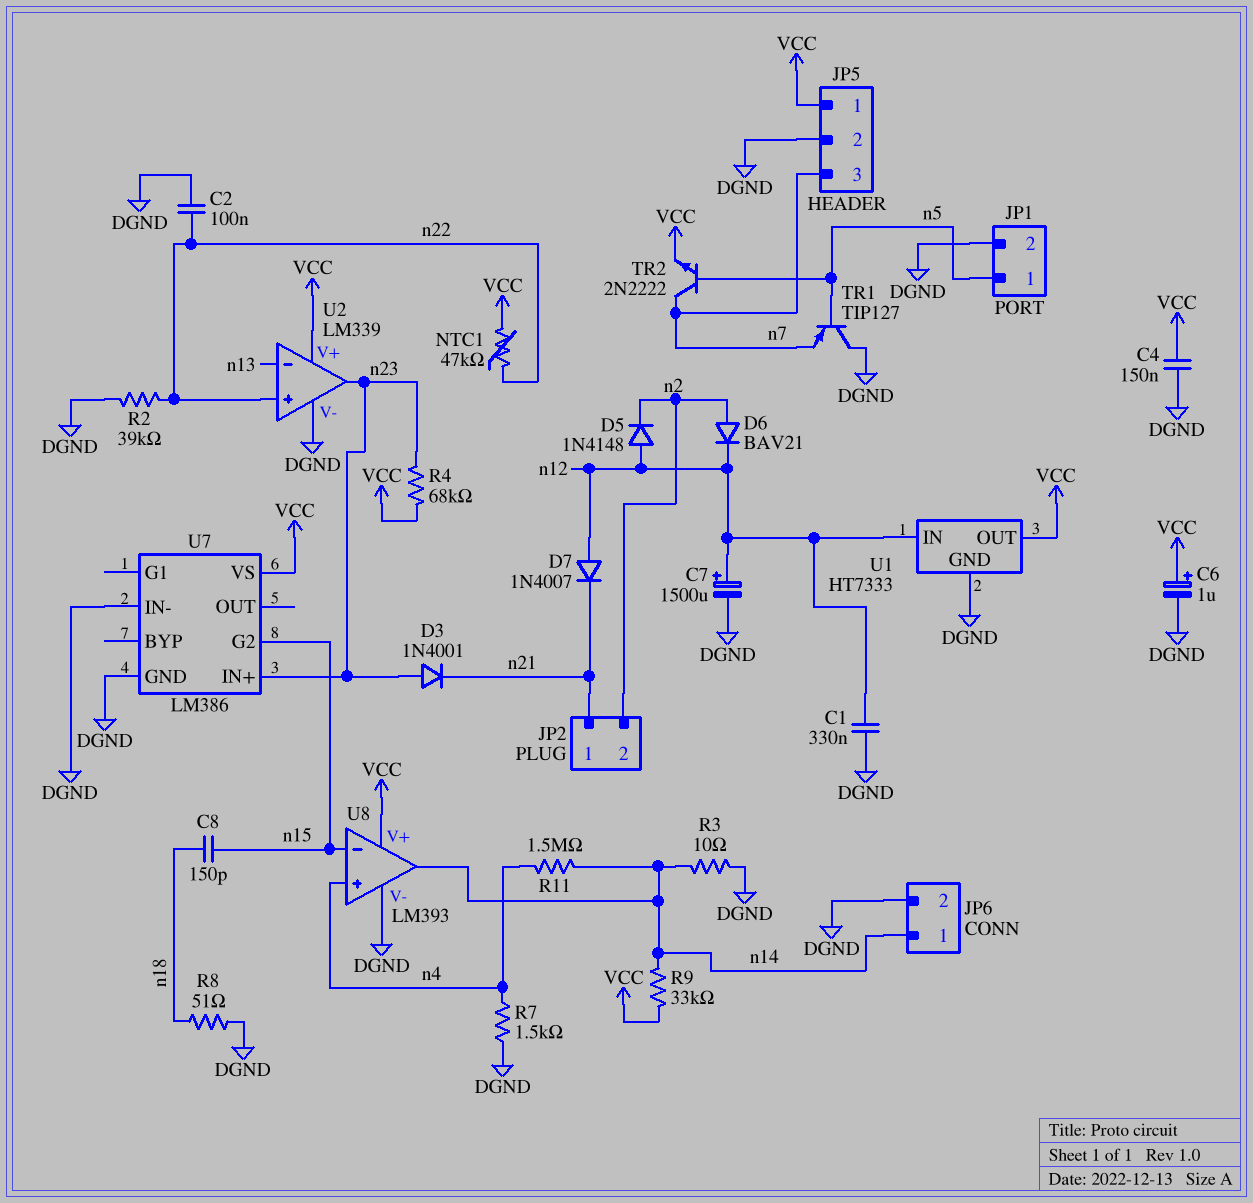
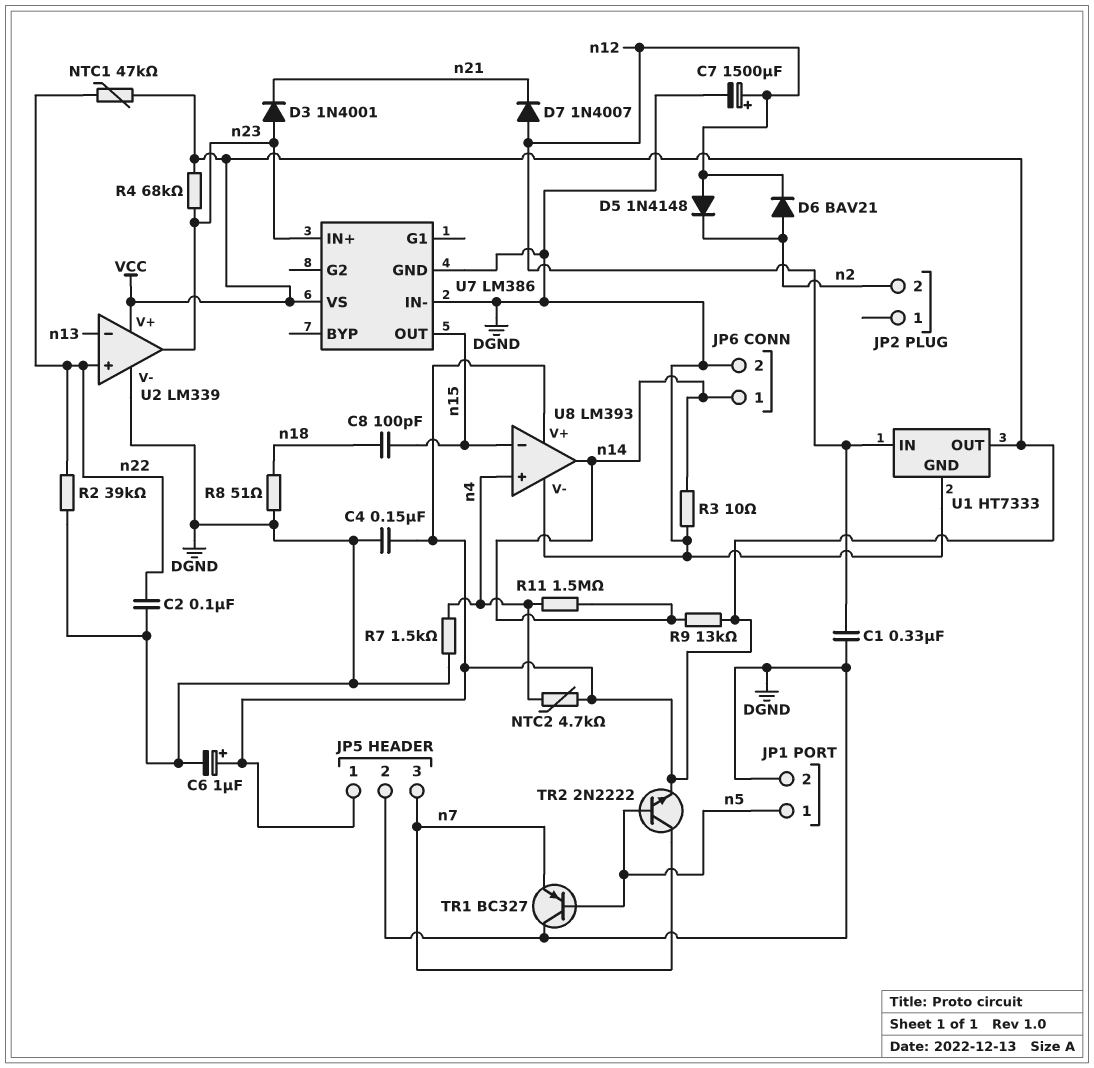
C8: 150pF (n15, n18) -> 100pF (n15, n18)
JP2 pin 1: n21 -> none
NTC2: none -> 4.7k (VCC, n4)
R9: 33k (VCC, n14) -> 13k (VCC, n14)
TR1: PNP TIP127 (B n5, C DGND, E n7) -> PNP BC327 (B n5, C DGND, E n7)
U7 pin G2: n15 -> none
U7 pin OUT: none -> n15

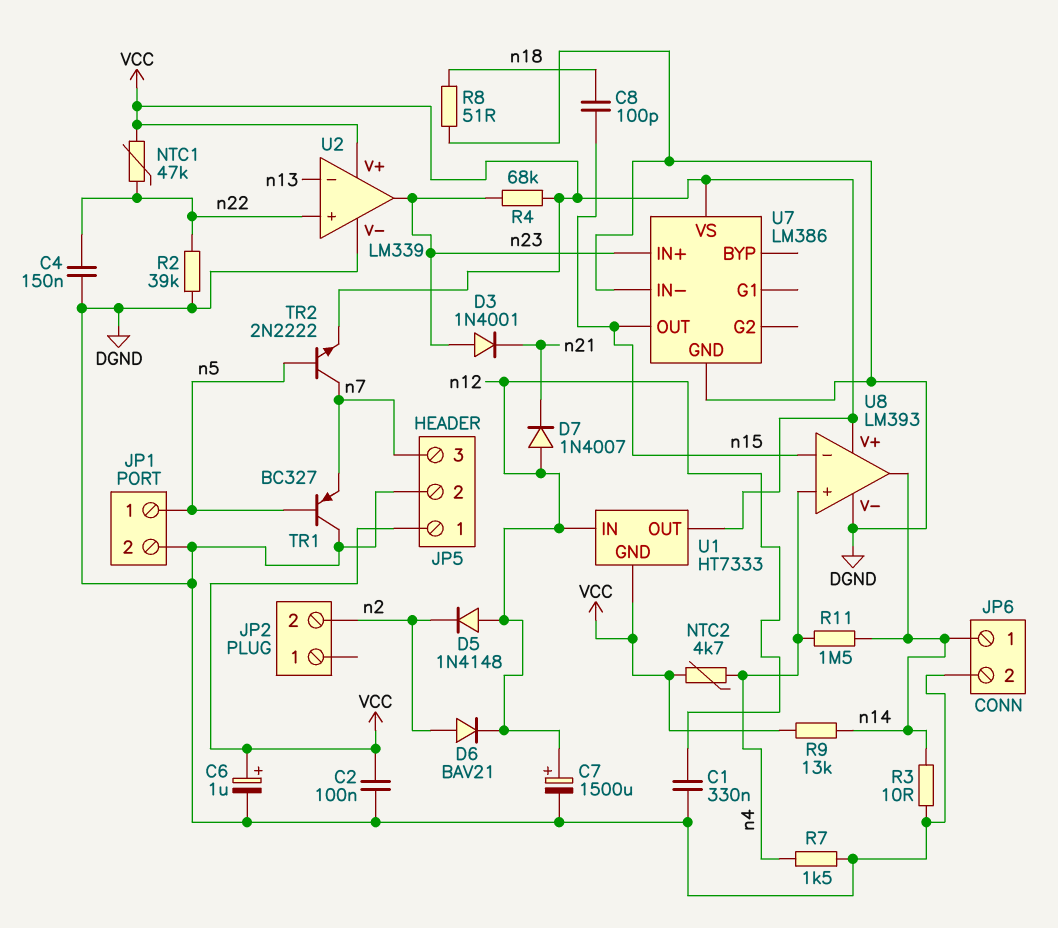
C2: 100nF (DGND, n22) -> 100nF (DGND, VCC)
C4: 150nF (DGND, VCC) -> 150nF (DGND, n22)
U1 pin GND: DGND -> VCC

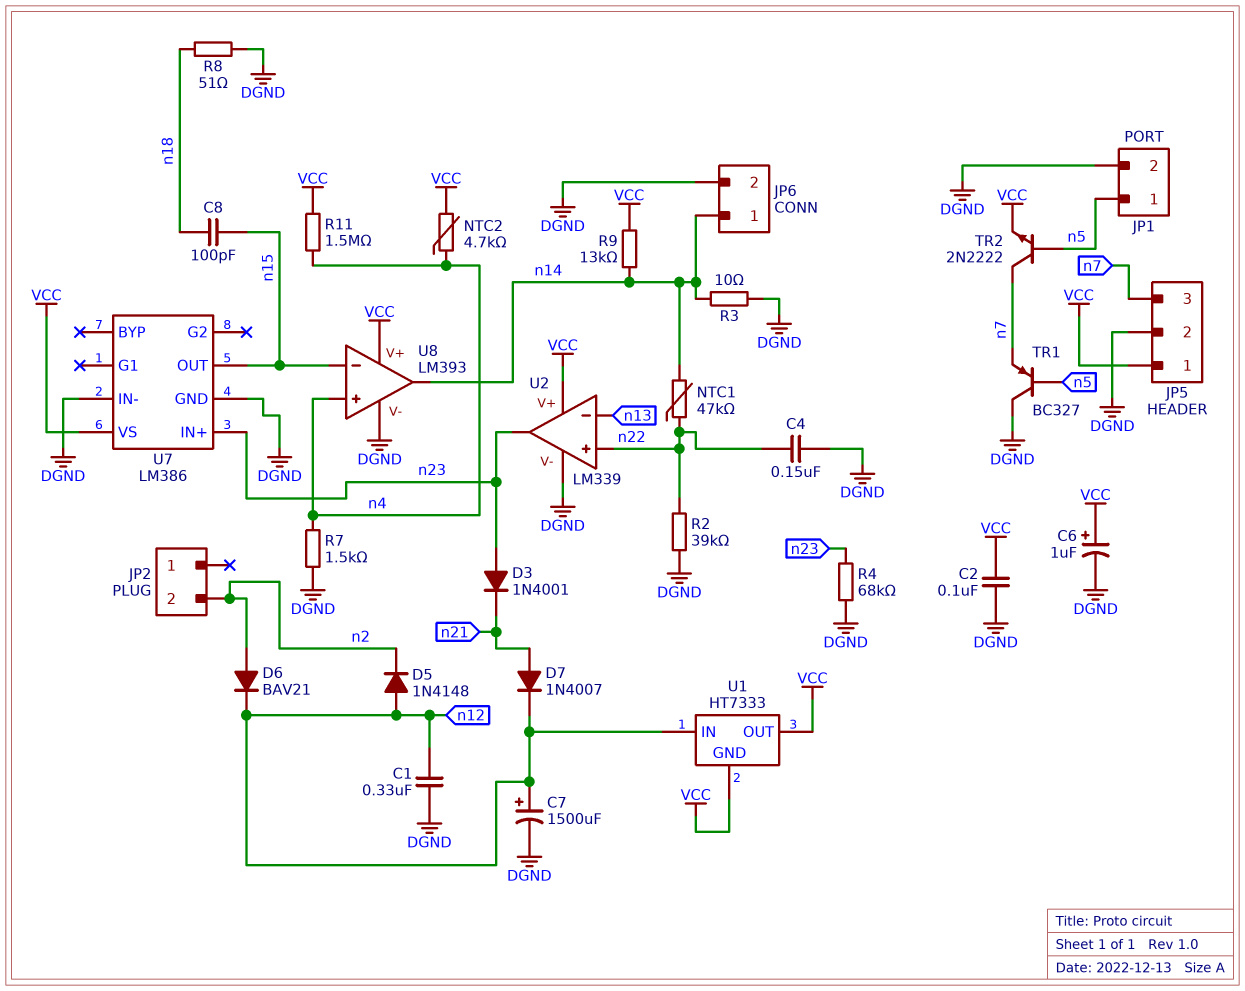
D7: diode 1N4007 (A n12, K n21) -> diode 1N4007 (A n21, K n12)
NTC1: 47k (VCC, n22) -> 47k (n14, n22)
R4: 68k (VCC, n23) -> 68k (DGND, n23)
R11: 1.5M (n4, n14) -> 1.5M (VCC, n4)

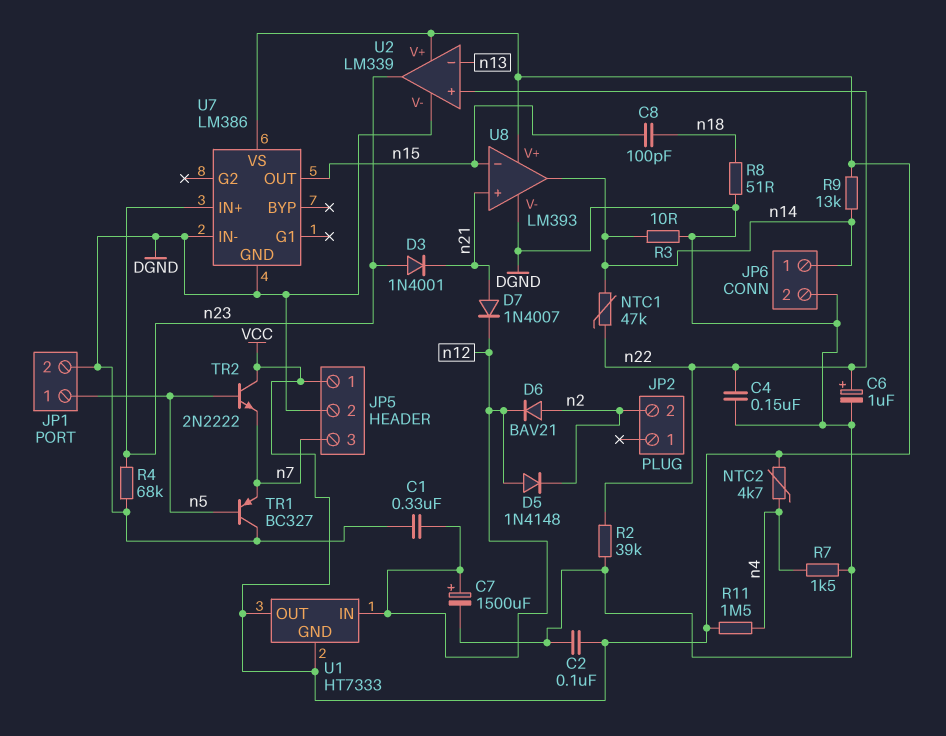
C6: 1uF (plus VCC, minus DGND) -> 1uF (plus n22, minus DGND)
TR2: NPN 2N2222 (B n5, C n7, E VCC) -> NPN 2N2222 (B n5, C VCC, E n7)
U8 pin in+: n4 -> n21

